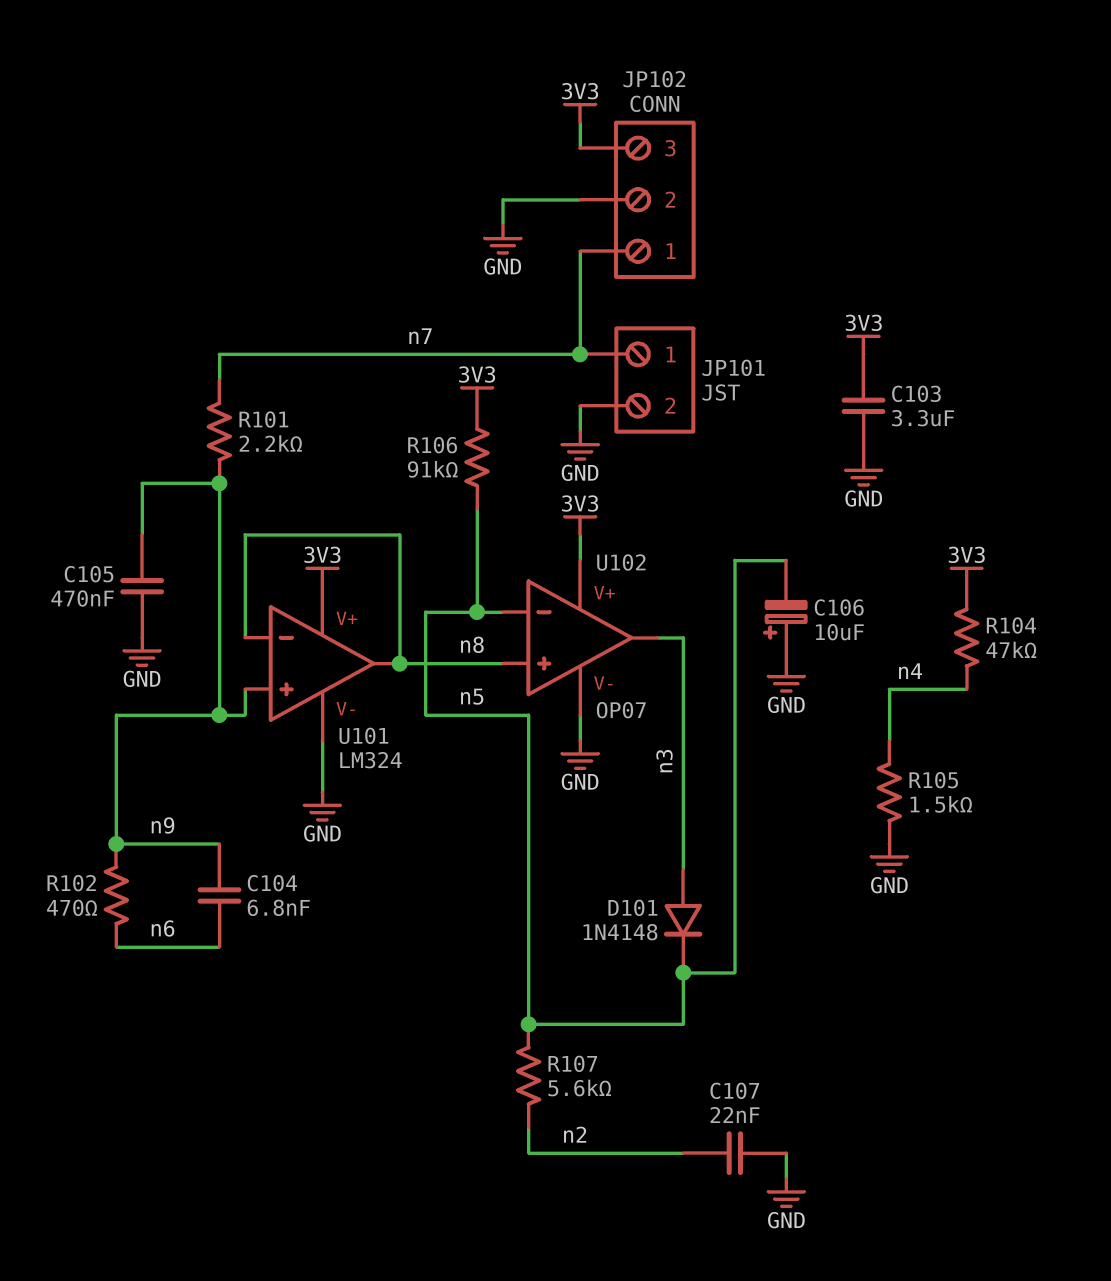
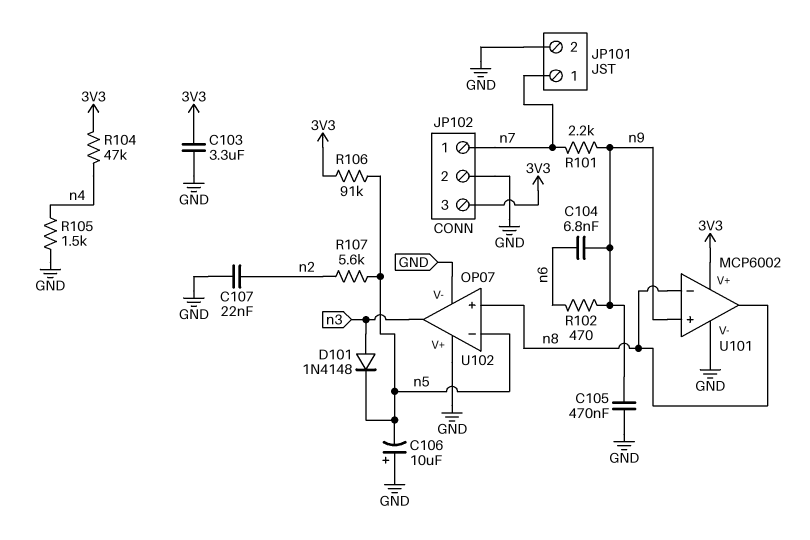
U101: LM324 -> MCP6002
U102 pin V+: 3V3 -> GND

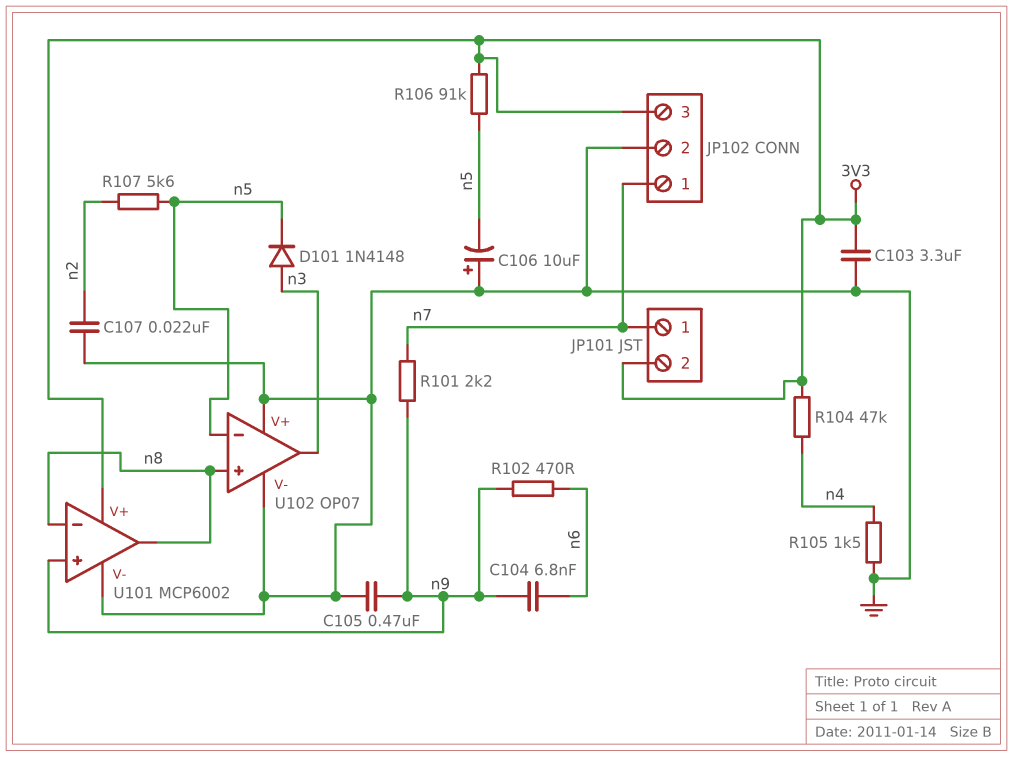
JP101 pin 2: GND -> 3V3

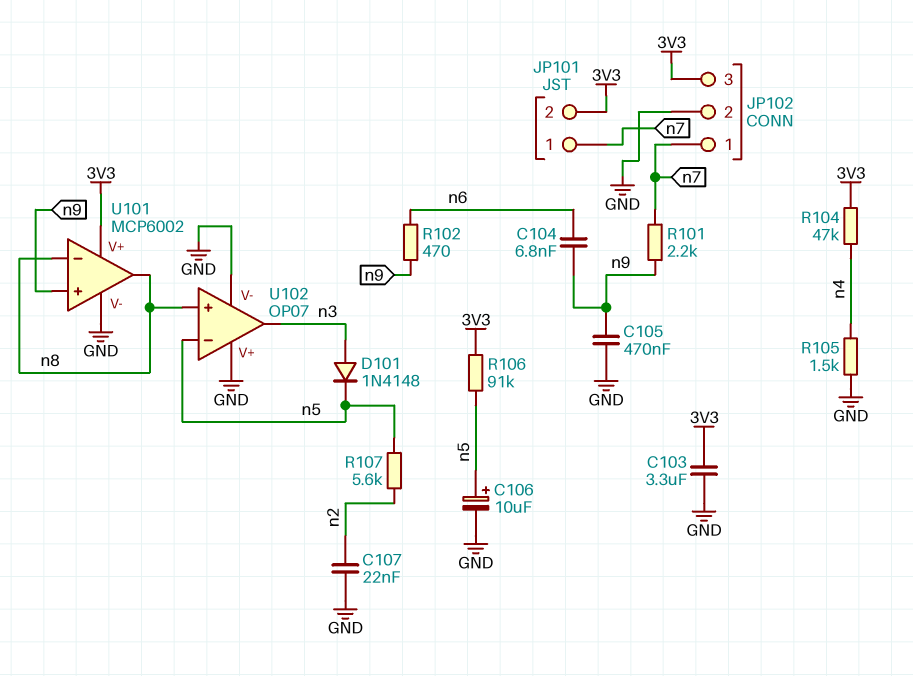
C106: 10uF (plus GND, minus n5) -> 10uF (plus n5, minus GND)

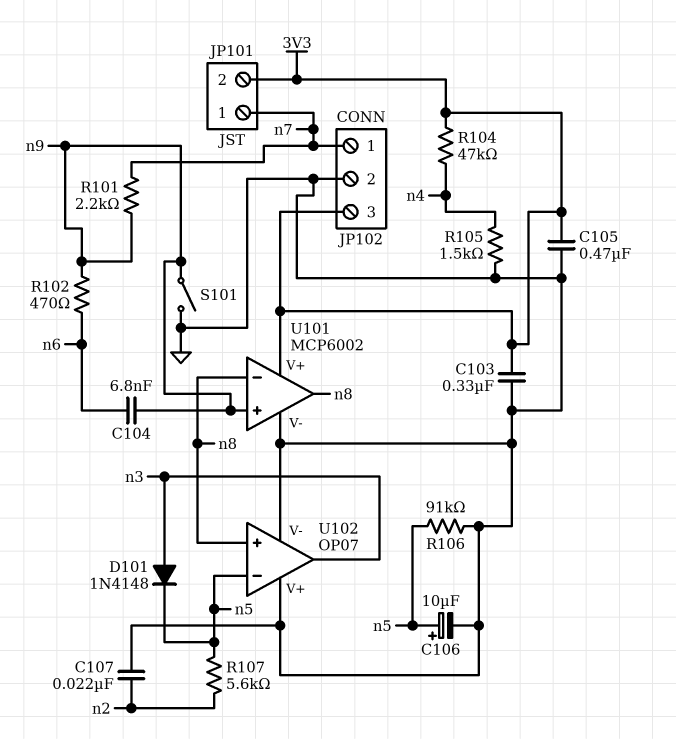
C103: 3.3uF (3V3, GND) -> 330nF (3V3, GND)
C105: 470nF (GND, n9) -> 470nF (3V3, GND)
R106: 91k (3V3, n5) -> 91k (GND, n5)
S101: none -> switch (GND, n9)

